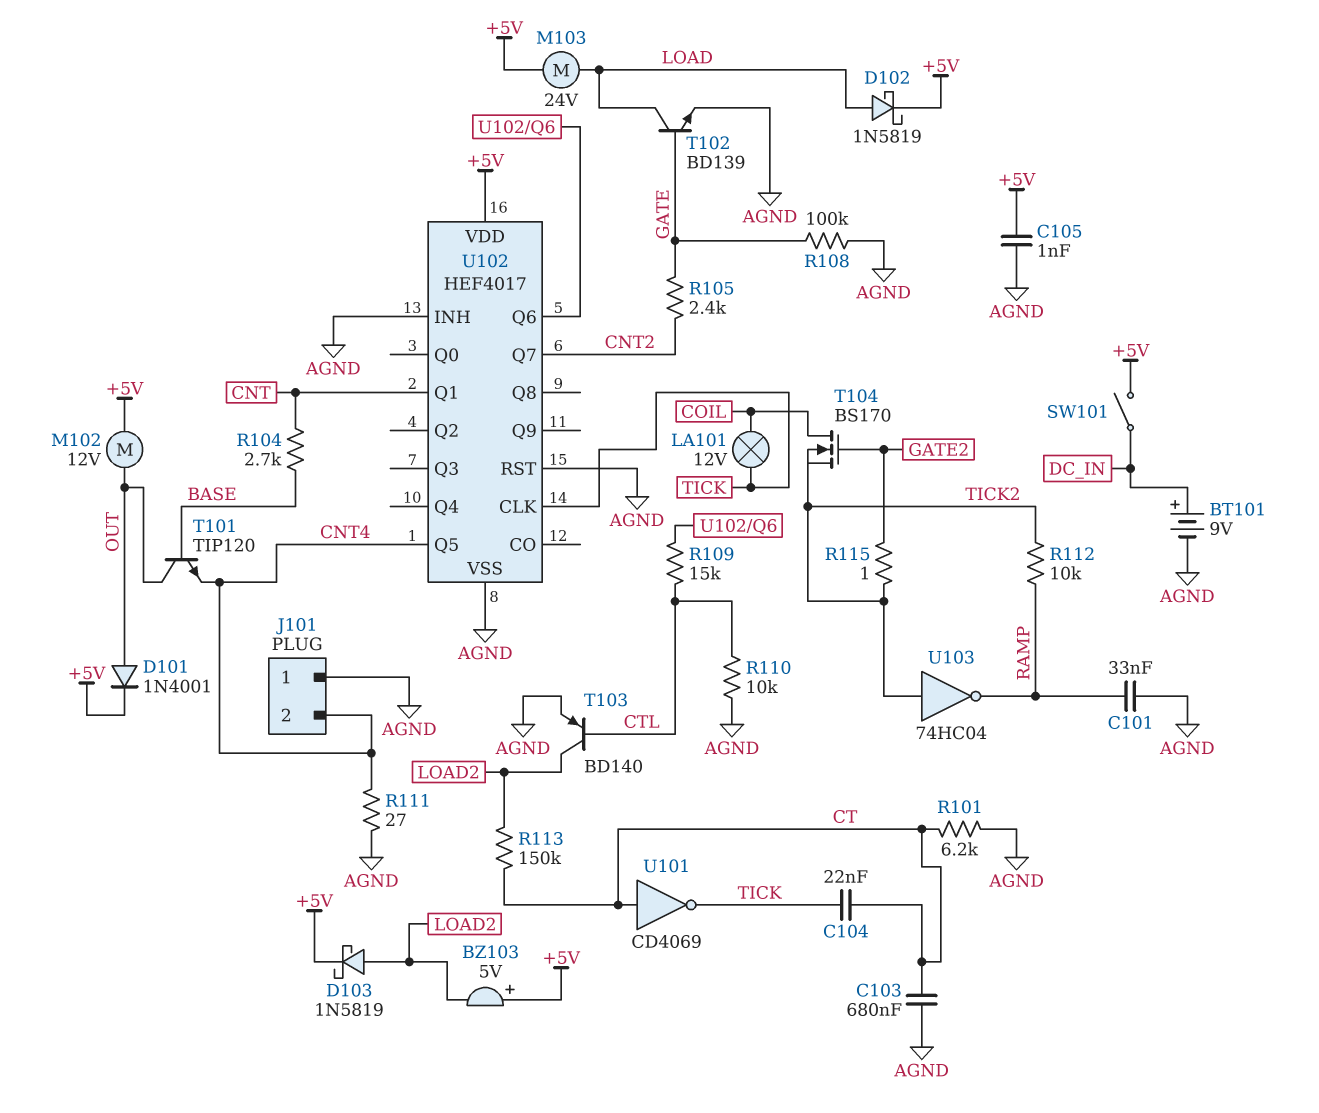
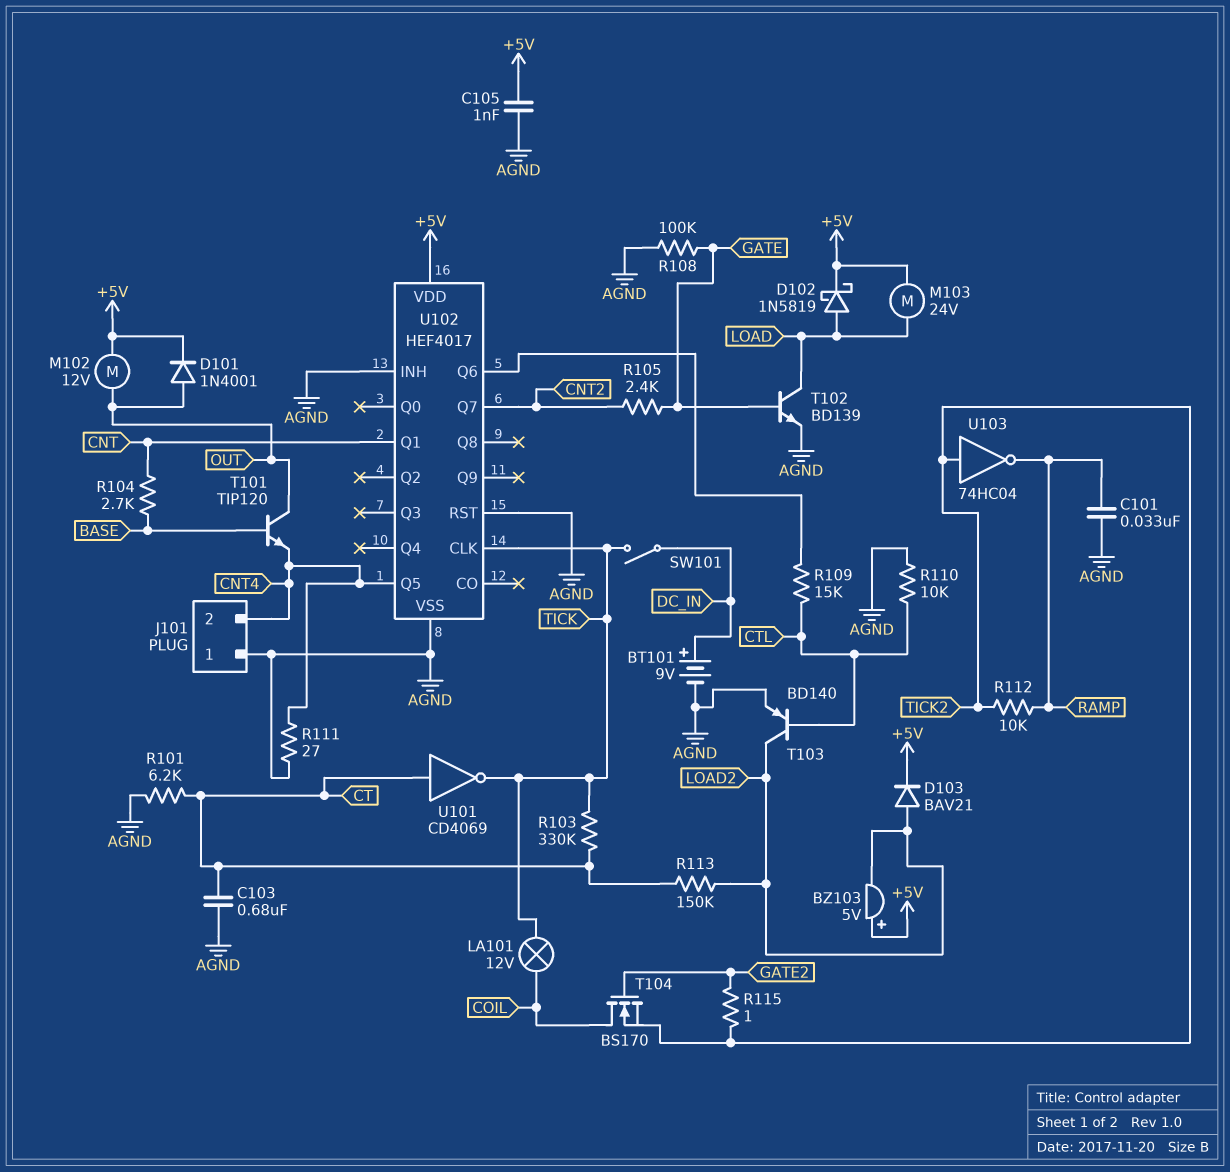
C104: 22nF (CT, TICK) -> none
D103: schottky 1N5819 (A LOAD2, K +5V) -> diode BAV21 (A LOAD2, K +5V)
R103: none -> 330k (CT, TICK)
SW101: switch (+5V, DC_IN) -> switch (DC_IN, TICK)

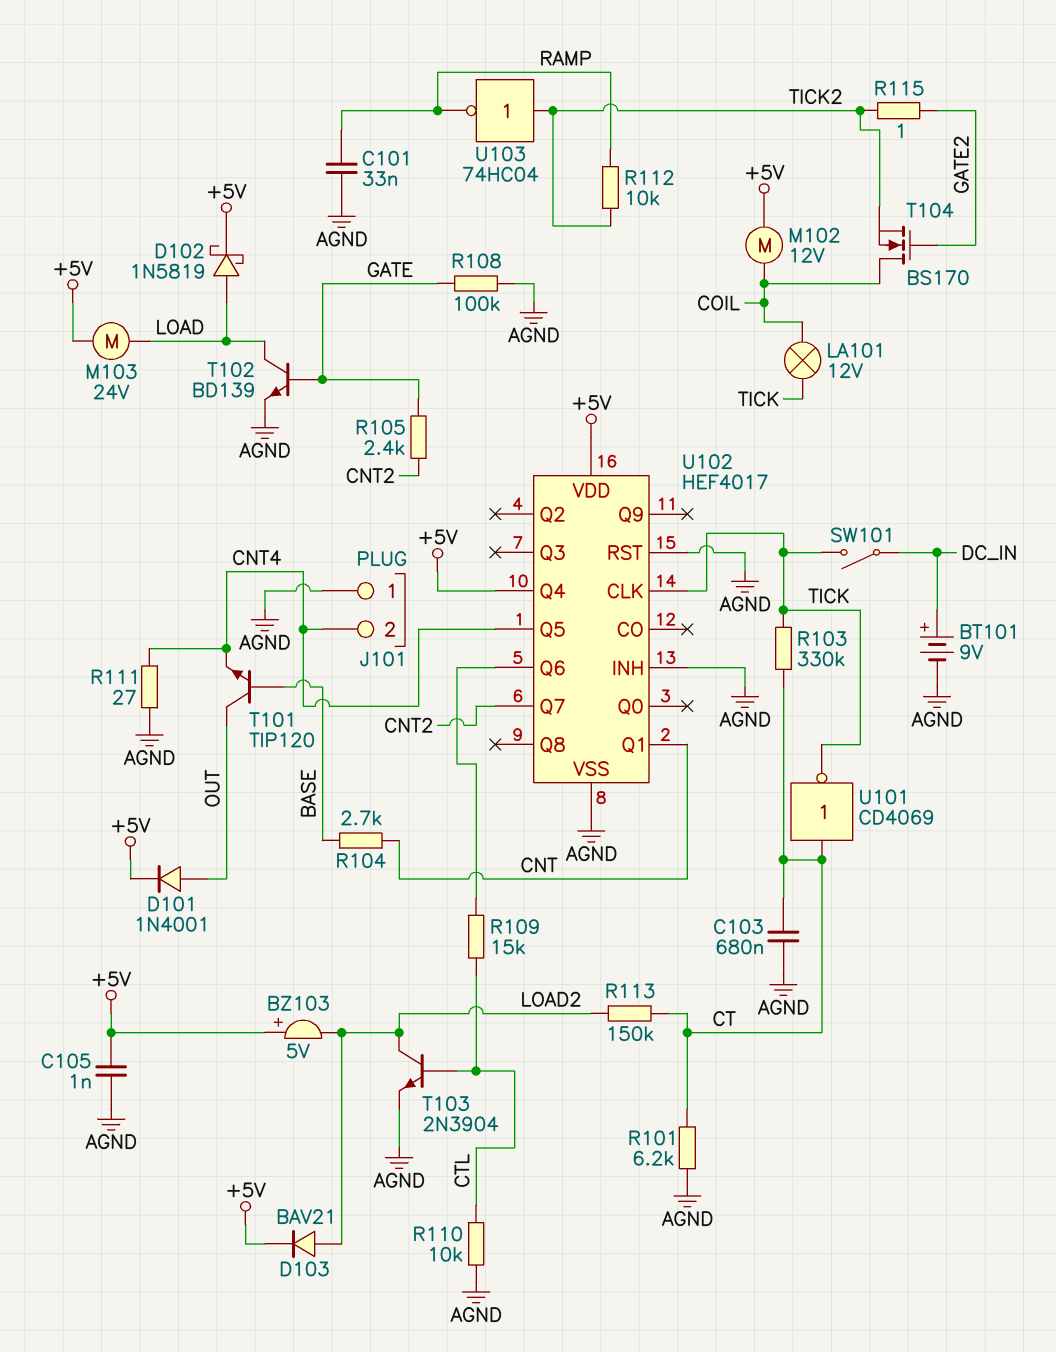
M102: motor 12V (+5V, OUT) -> motor 12V (+5V, COIL)
T103: PNP BD140 (B CTL, C LOAD2, E AGND) -> NPN 2N3904 (B CTL, C LOAD2, E AGND)
U102 pin Q4: none -> +5V

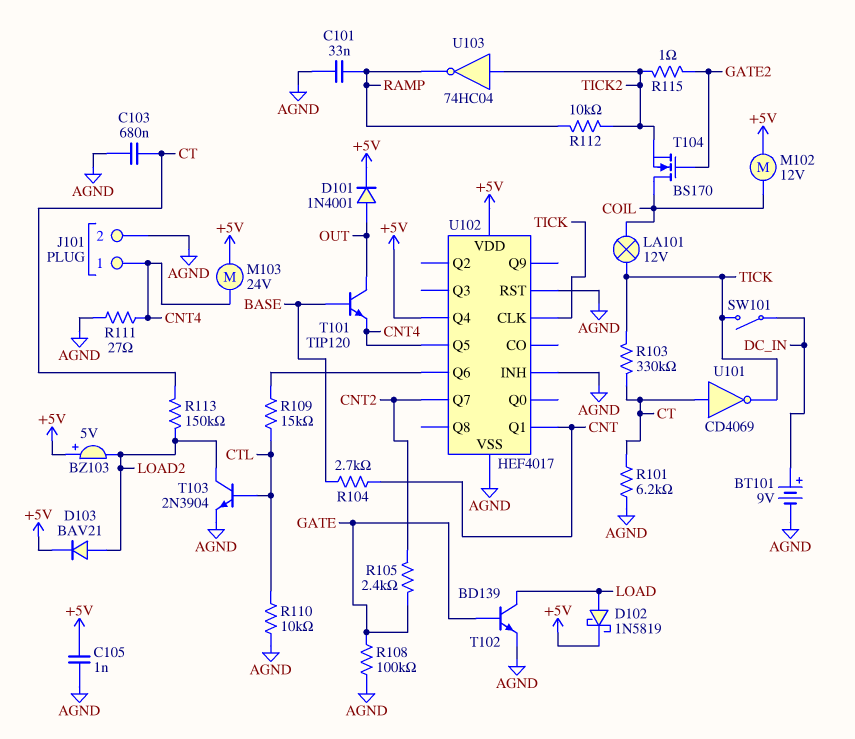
J101 pin 1: AGND -> CNT4
J101 pin 2: CNT4 -> AGND
M103: motor 24V (+5V, LOAD) -> motor 24V (+5V, CNT4)

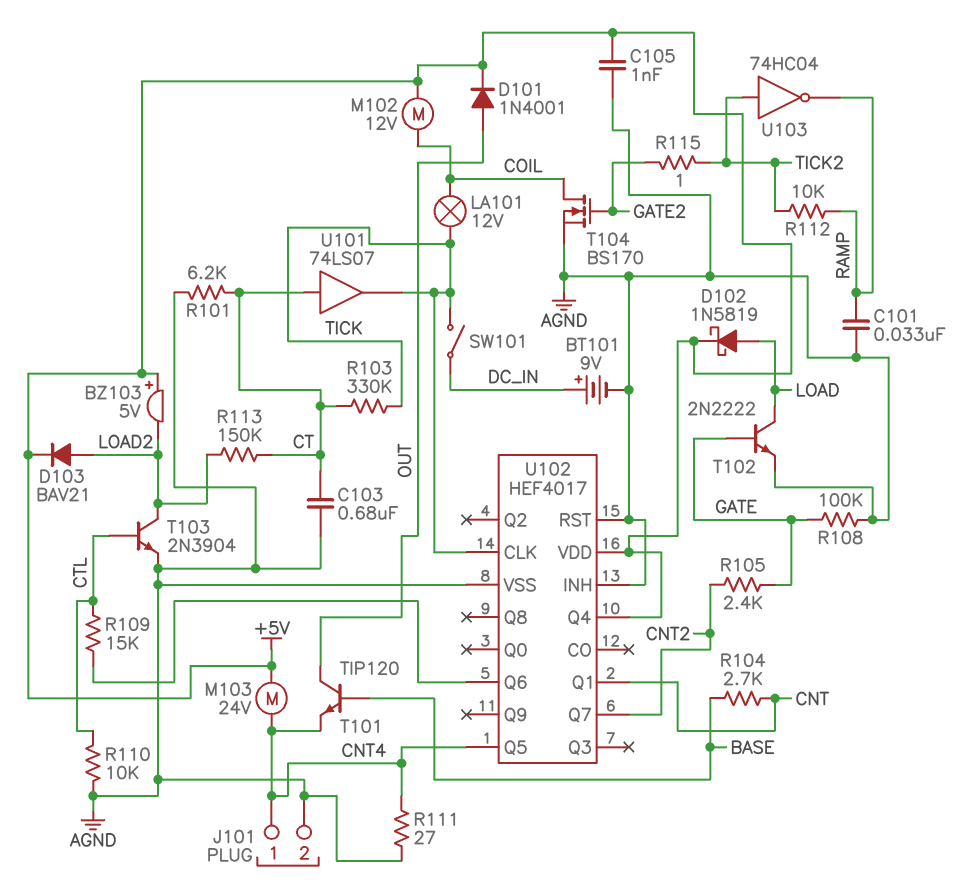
T102: NPN BD139 (B GATE, C LOAD, E AGND) -> NPN 2N2222 (B GATE, C LOAD, E AGND)
T104: NMOS BS170 (G GATE2, D COIL, S TICK2) -> NMOS BS170 (G GATE2, D COIL, S AGND)
U101: NOT CD4069 (in CT, out TICK) -> buffer 74LS07 (in CT, out TICK)

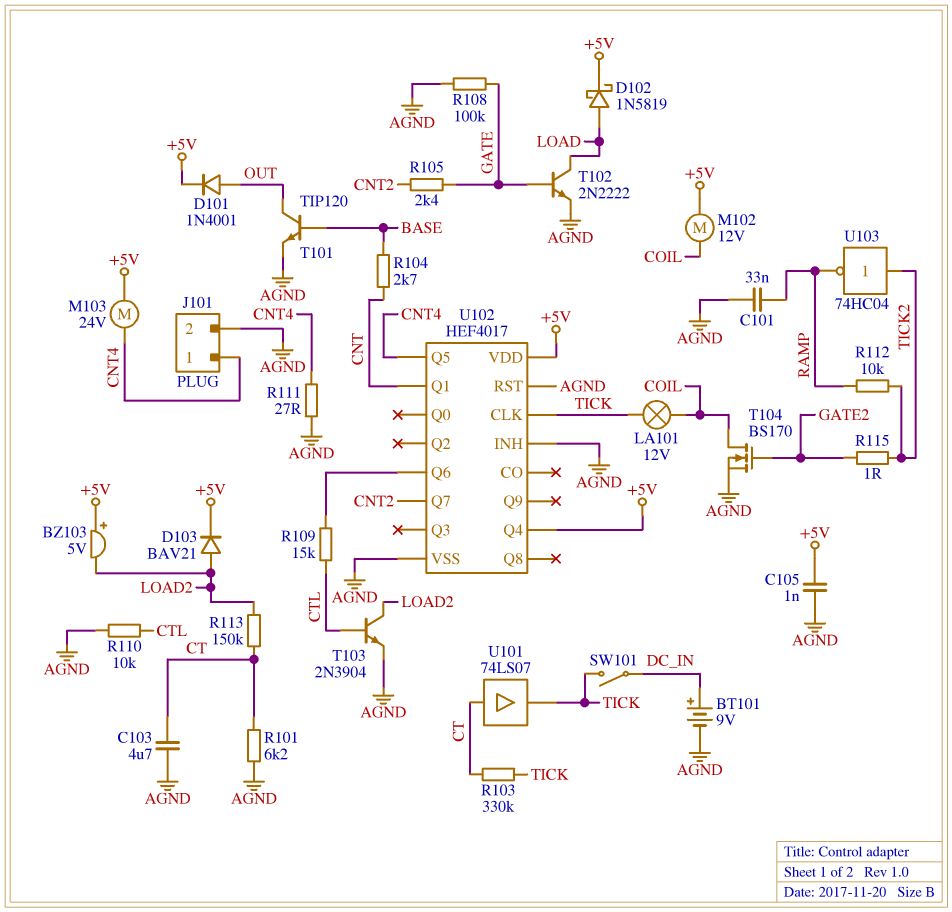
C103: 680nF (AGND, CT) -> 4.7uF (AGND, CT)
T101: NPN TIP120 (B BASE, C OUT, E CNT4) -> NPN TIP120 (B BASE, C OUT, E AGND)

